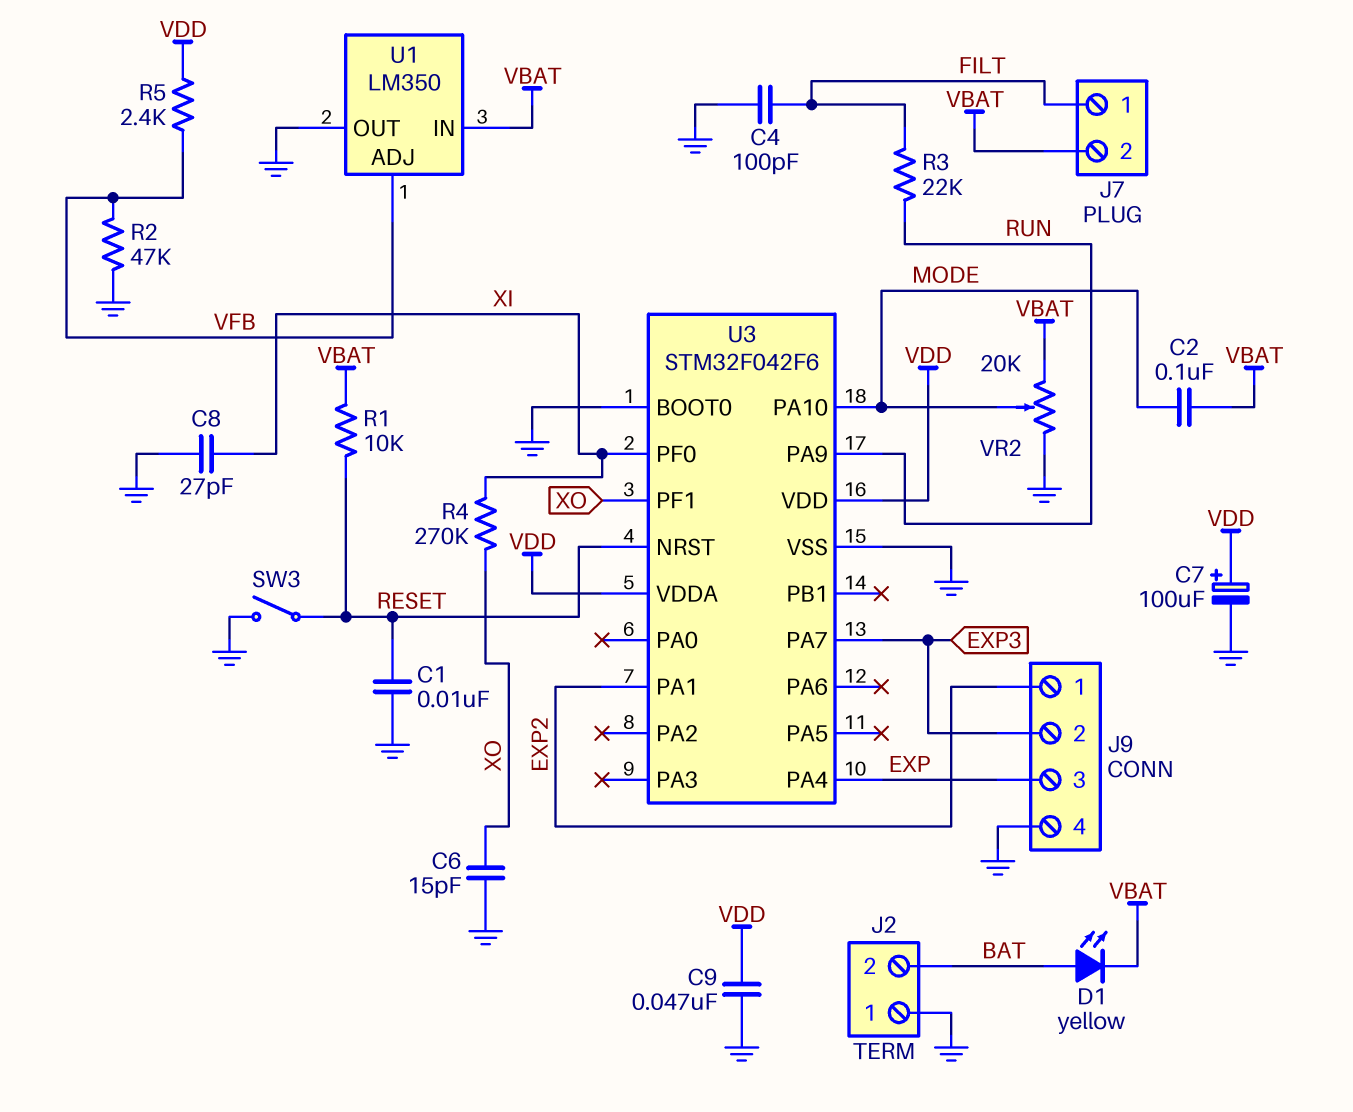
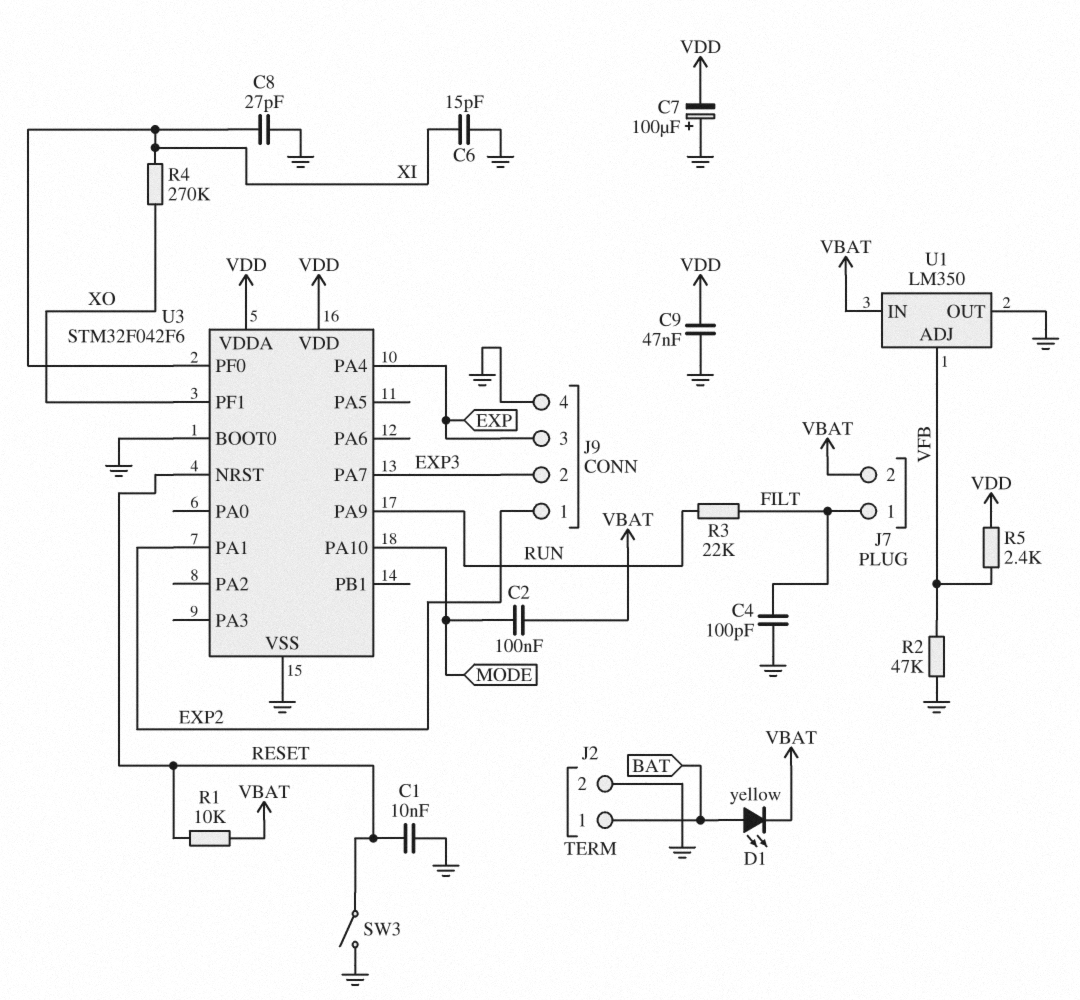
C6: 15pF (GND, XO) -> 15pF (GND, XI)
C7: 100uF (plus VDD, minus GND) -> 100uF (plus GND, minus VDD)
J2 pin 1: GND -> BAT
J2 pin 2: BAT -> GND
VR2: 20k (GND, VBAT, wiper MODE) -> none

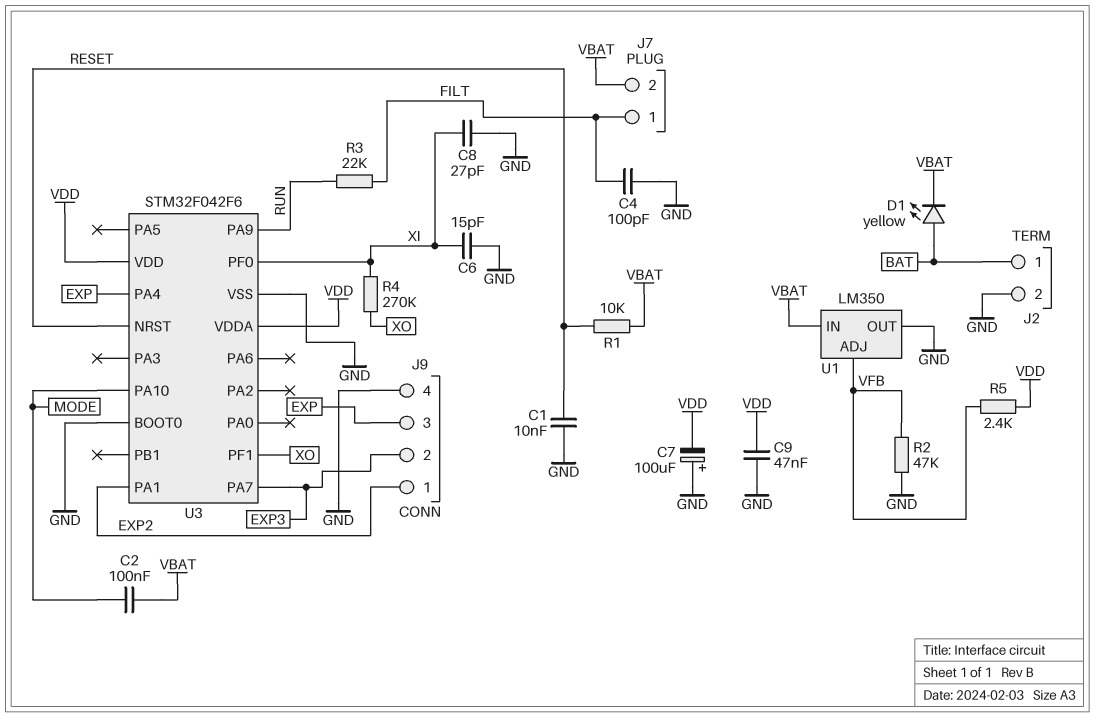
SW3: switch (GND, RESET) -> none

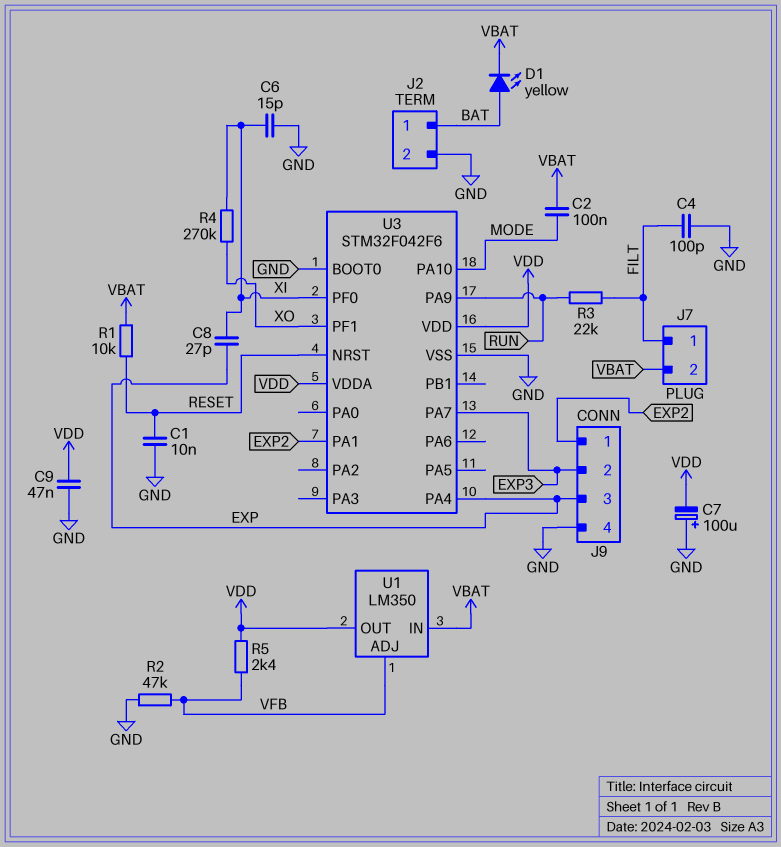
C8: 27pF (GND, XI) -> 27pF (EXP, XI)
U1 pin OUT: GND -> VDD

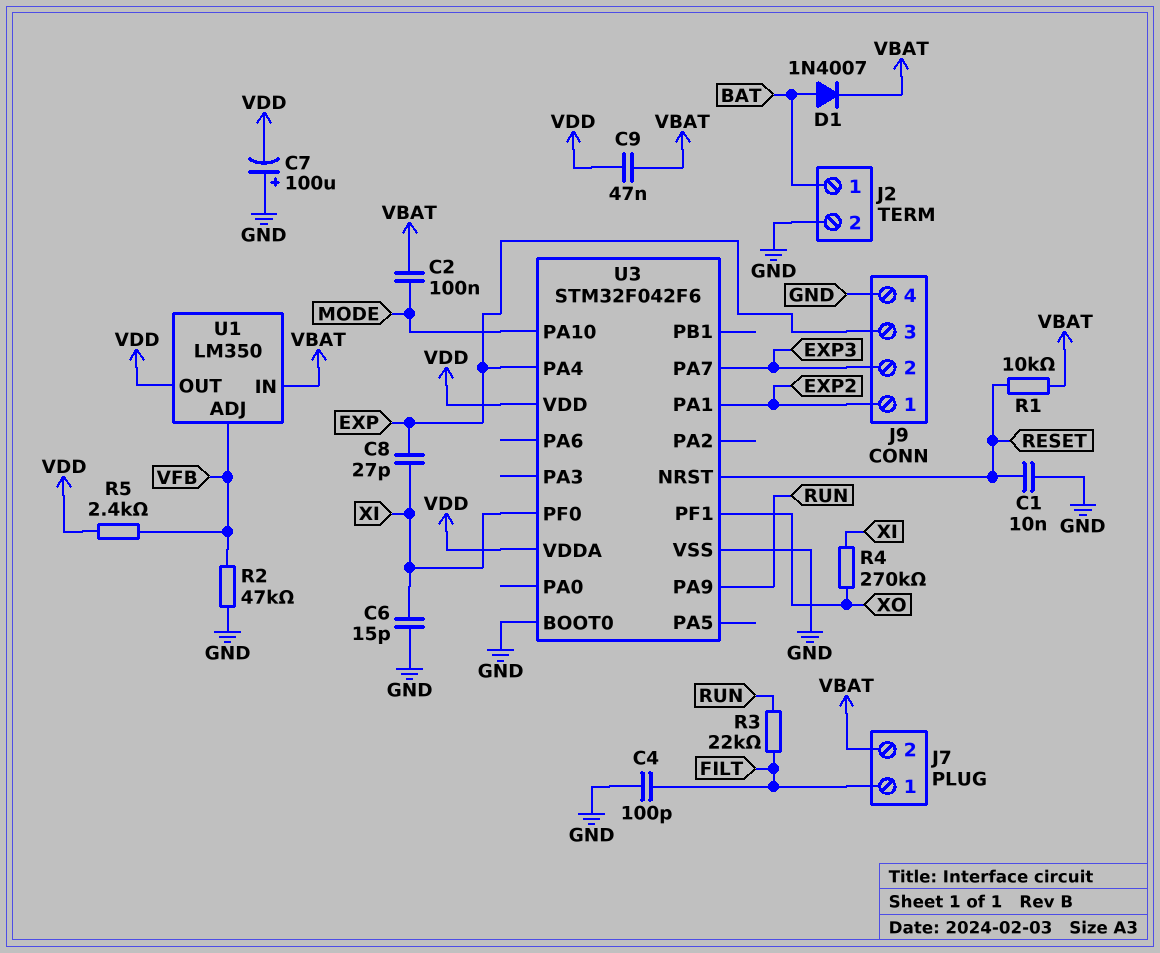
C9: 47nF (GND, VDD) -> 47nF (VBAT, VDD)
D1: LED yellow (A BAT, K VBAT) -> diode 1N4007 (A BAT, K VBAT)

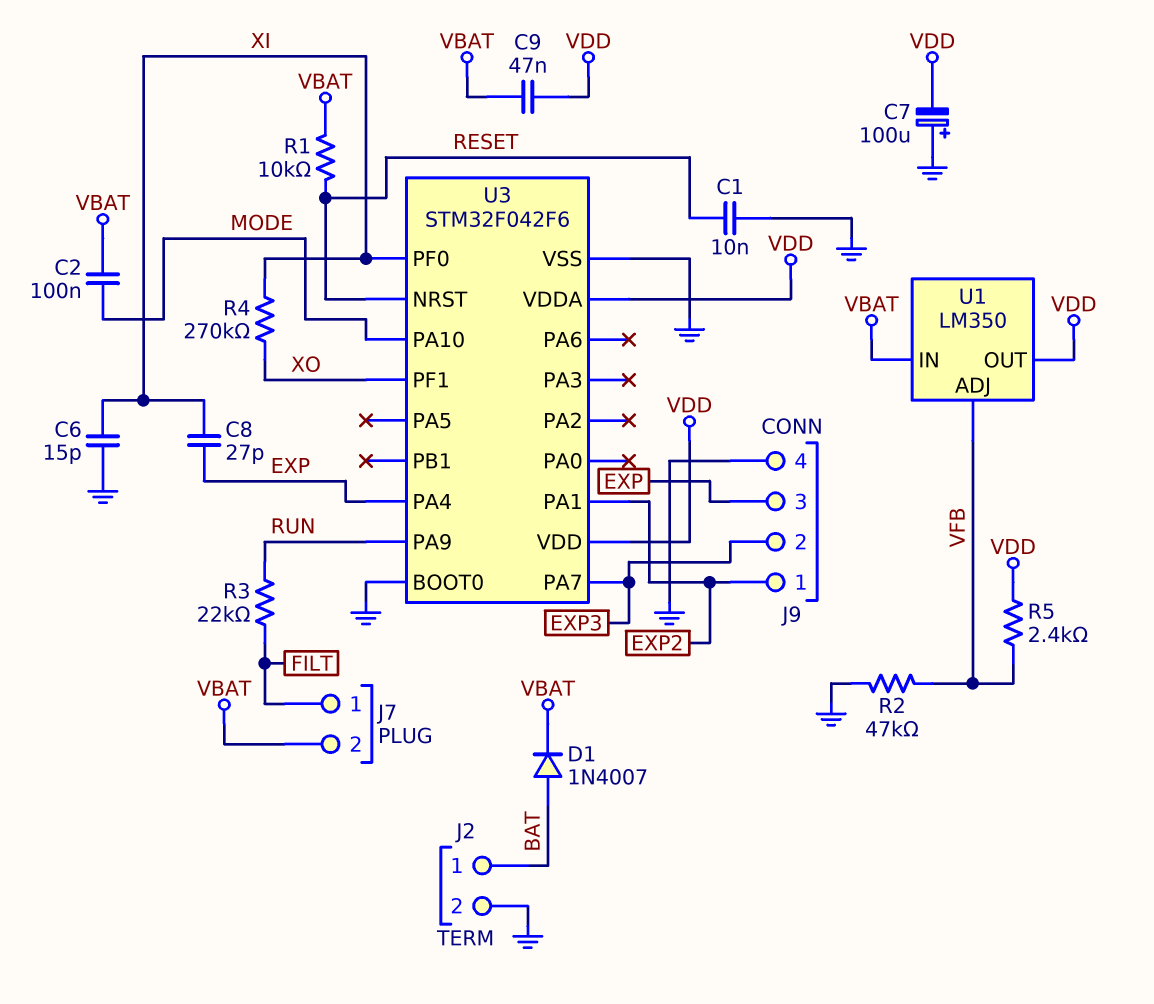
C4: 100pF (FILT, GND) -> none

